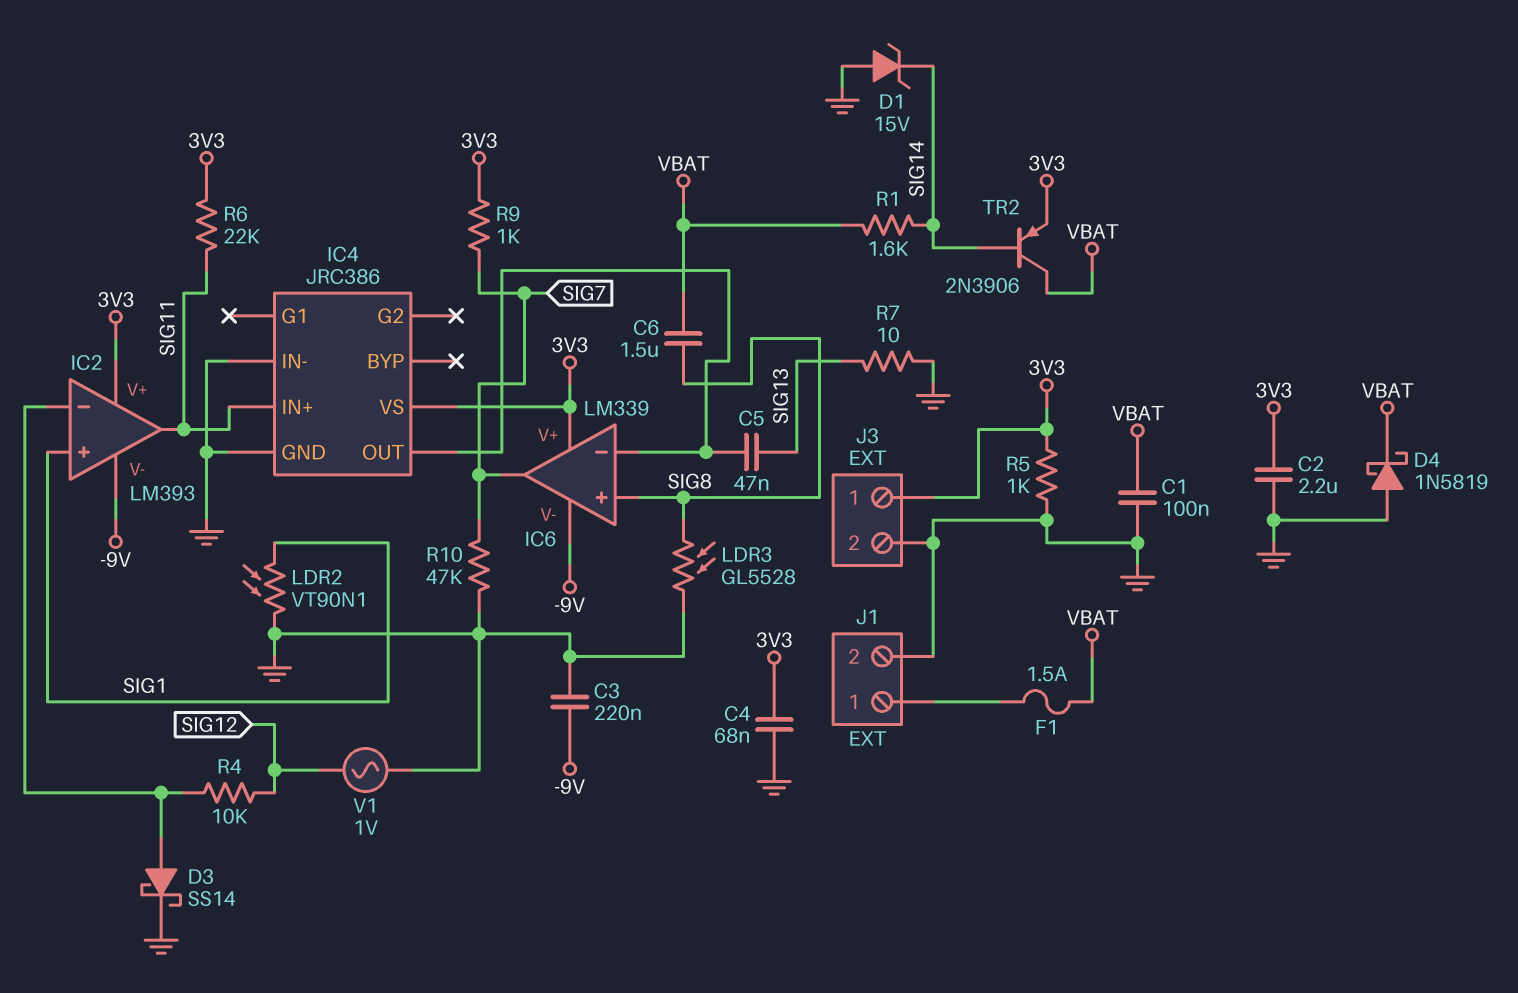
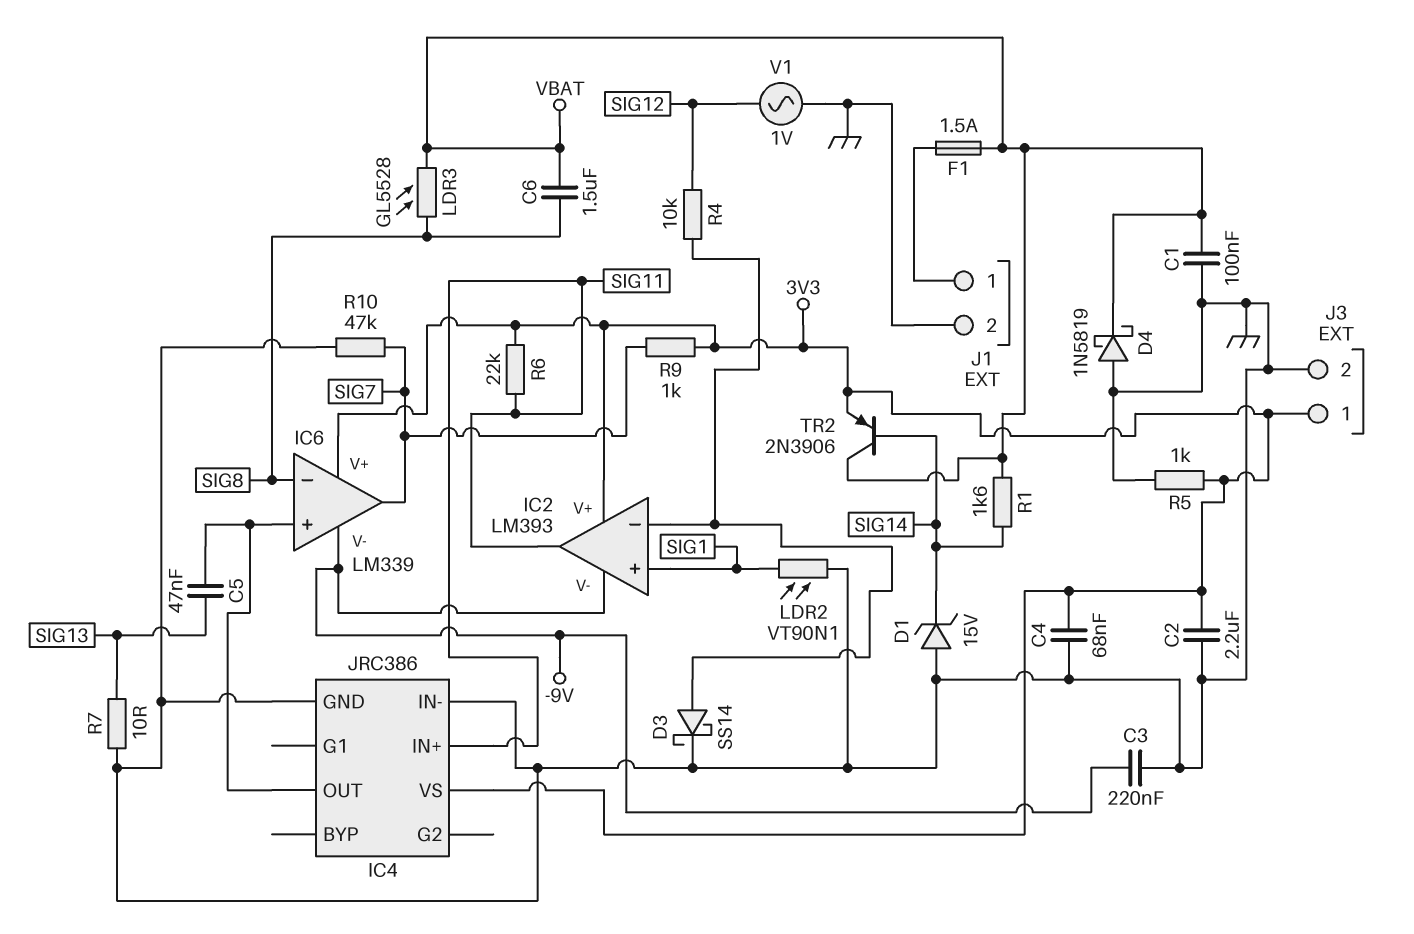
IC6 pin in+: SIG8 -> IC4/OUT
IC6 pin in-: IC4/OUT -> SIG8
LDR3: GL5528 (GND, SIG8) -> GL5528 (SIG8, VBAT)

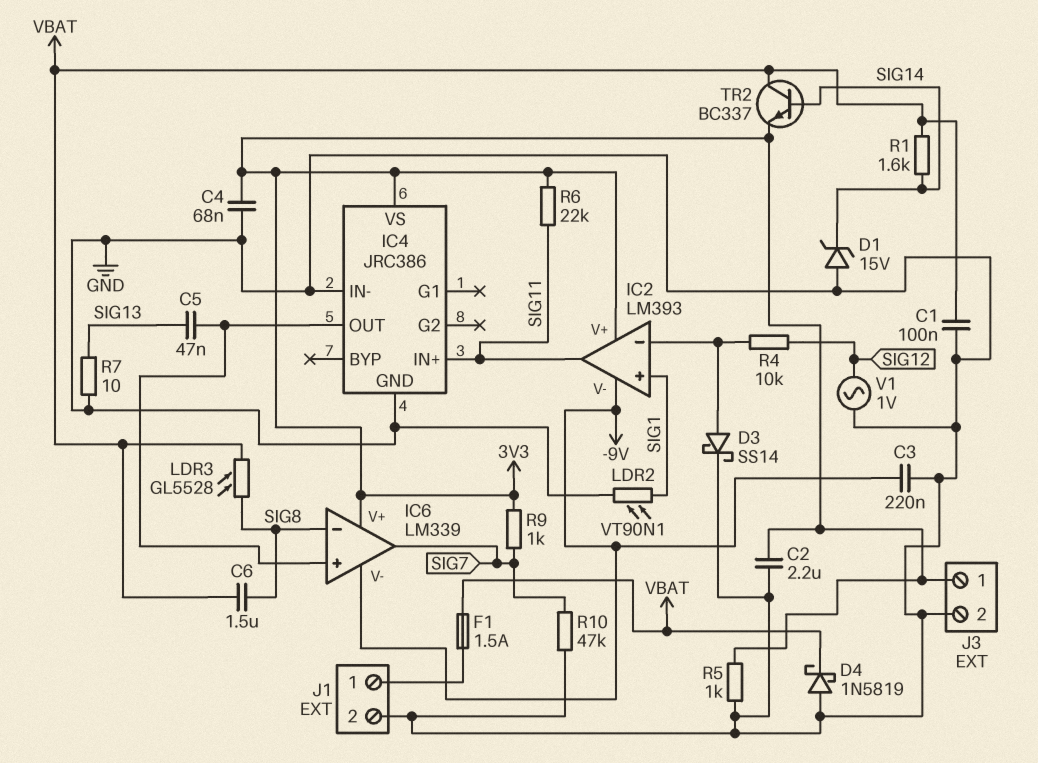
TR2: PNP 2N3906 (B SIG14, C VBAT, E 3V3) -> NPN BC337 (B SIG14, C VBAT, E 3V3)

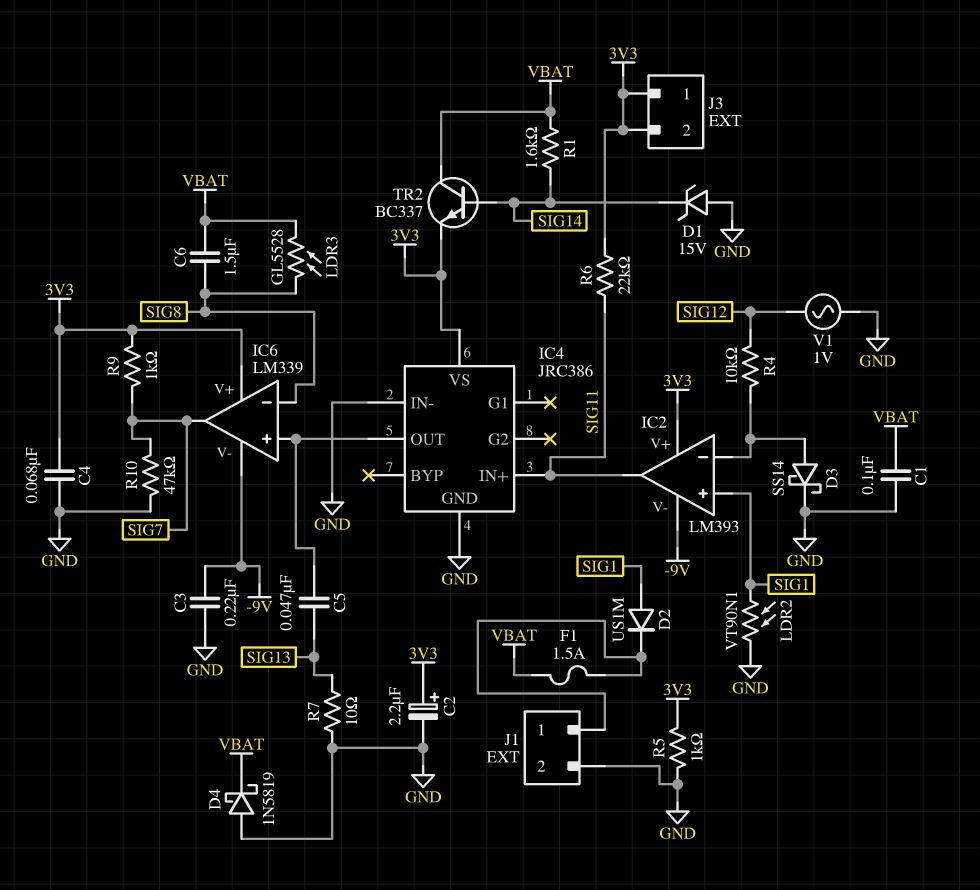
C2: 2.2uF (3V3, GND) -> 2.2uF (plus 3V3, minus GND)
D2: none -> diode US1M (A SIG1, K J1/1)
J3 pin 2: GND -> 3V3

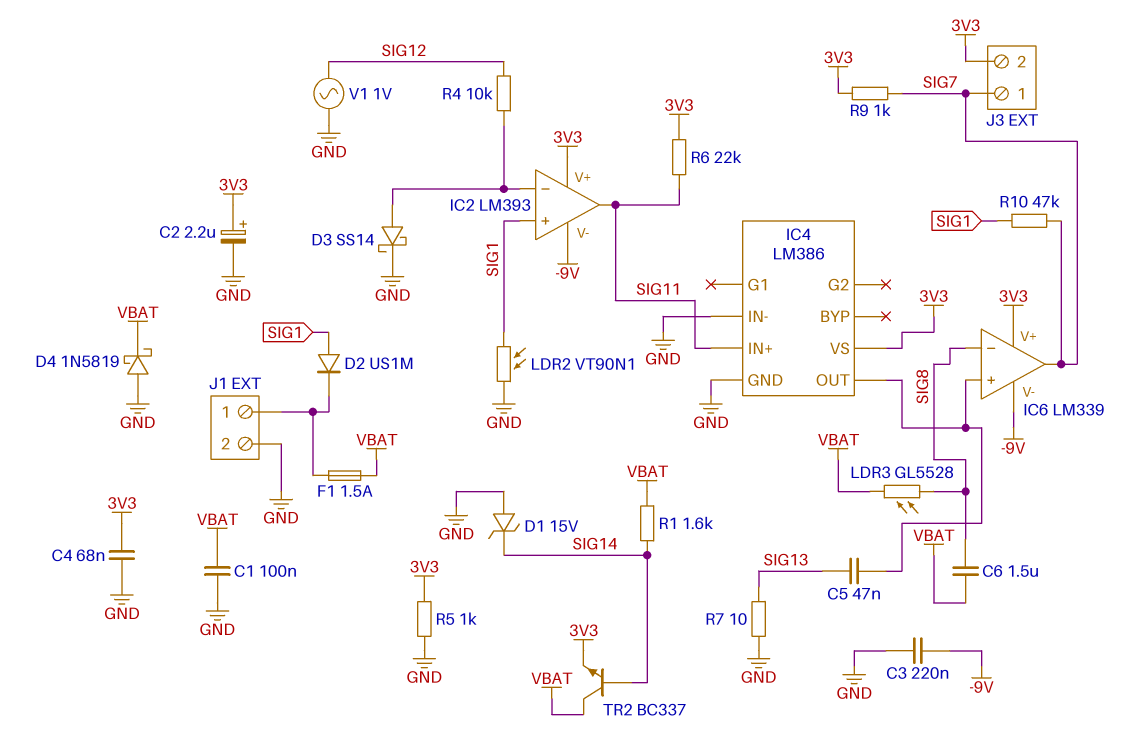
IC4: JRC386 -> LM386
J3 pin 1: 3V3 -> SIG7
R10: 47k (GND, SIG7) -> 47k (SIG1, SIG7)

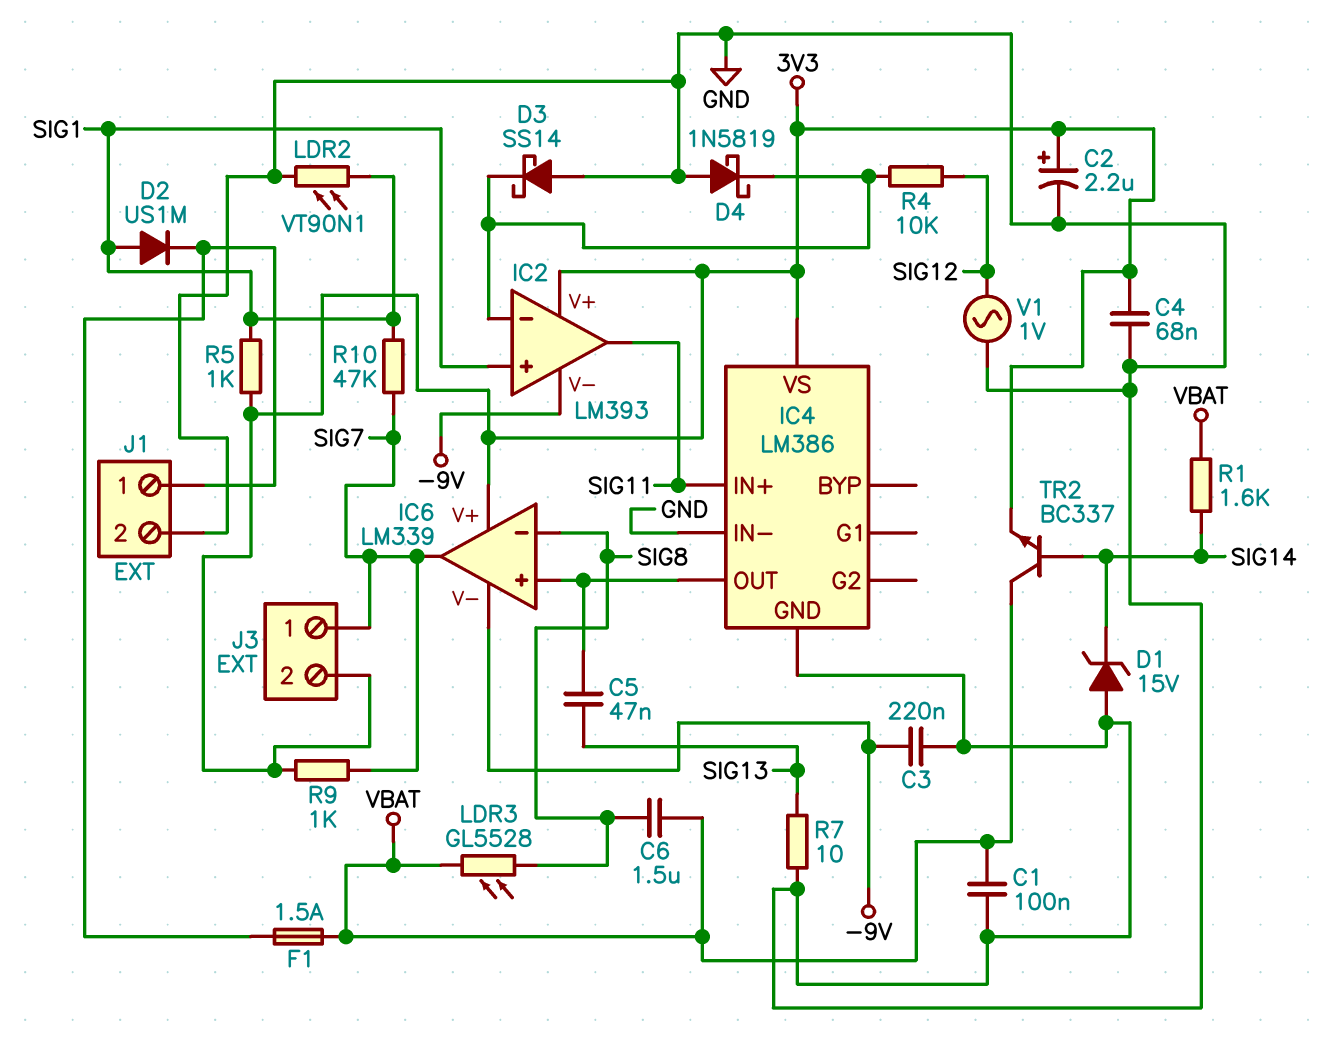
D3: schottky SS14 (A IC2/in-, K GND) -> schottky SS14 (A GND, K IC2/in-)
D4: schottky 1N5819 (A GND, K VBAT) -> schottky 1N5819 (A GND, K IC2/in-)
R5: 1k (3V3, GND) -> 1k (3V3, SIG1)
R6: 22k (3V3, SIG11) -> none

